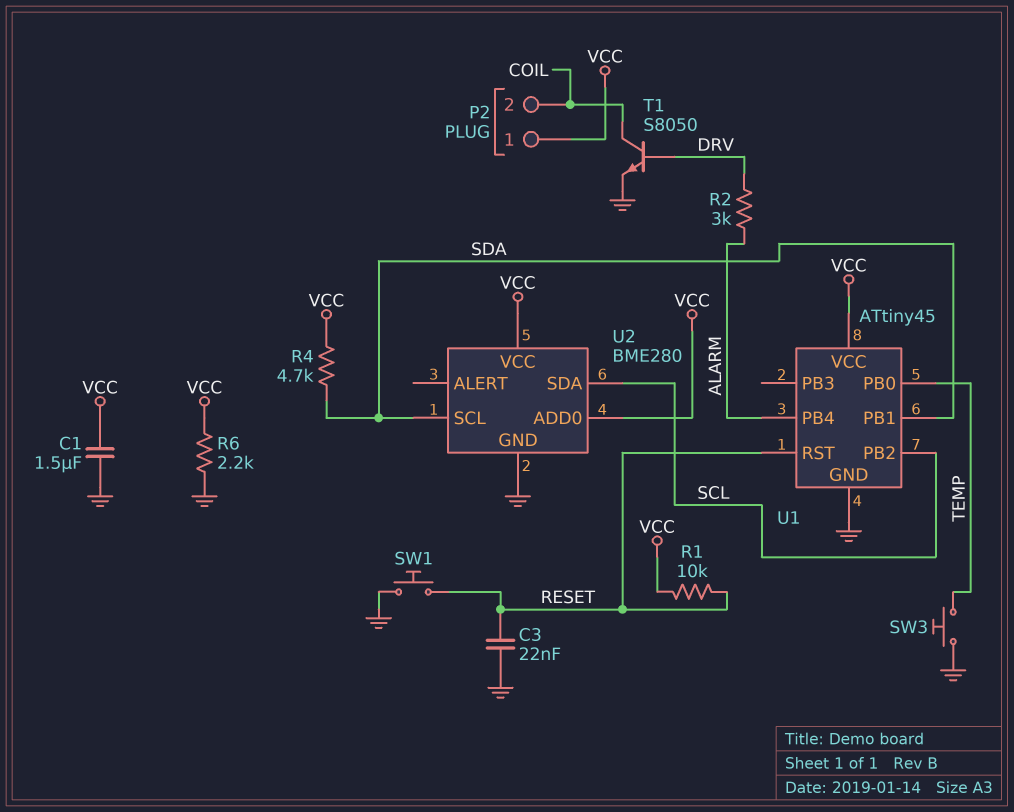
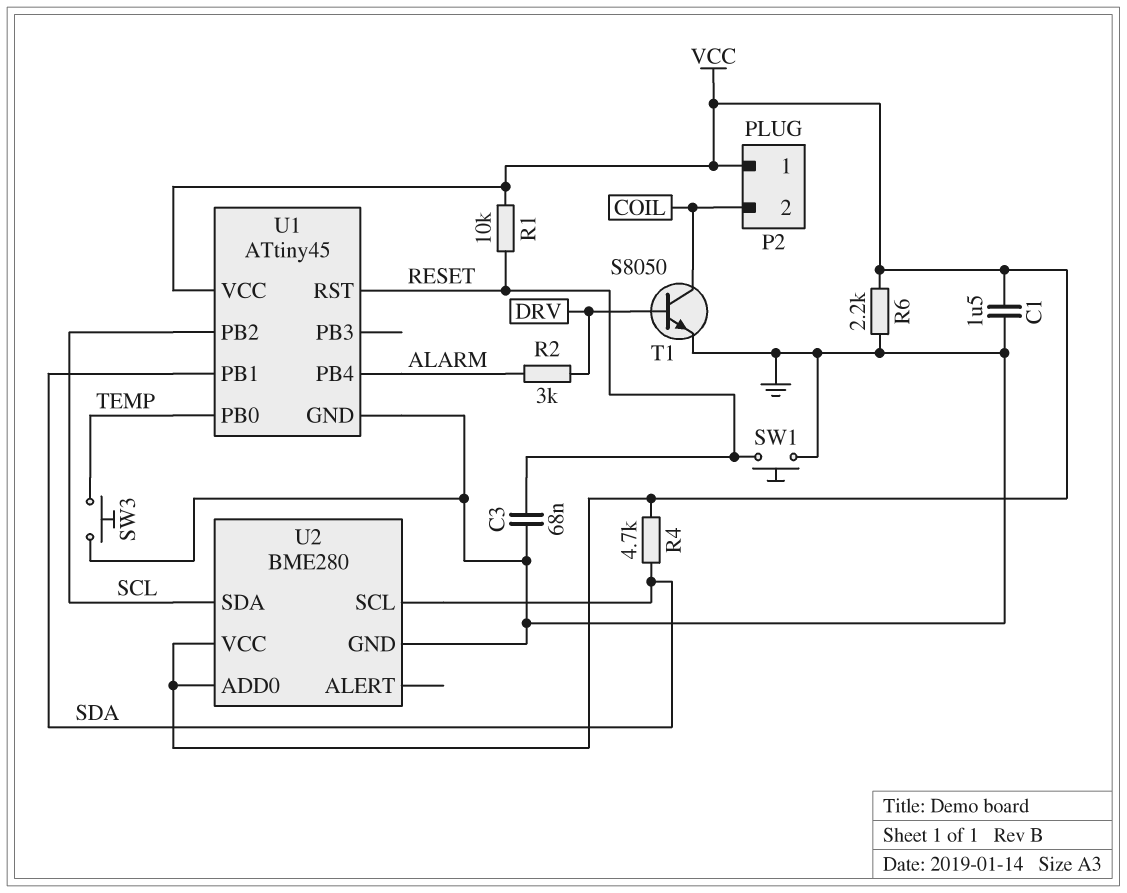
C3: 22nF (GND, RESET) -> 68nF (GND, RESET)

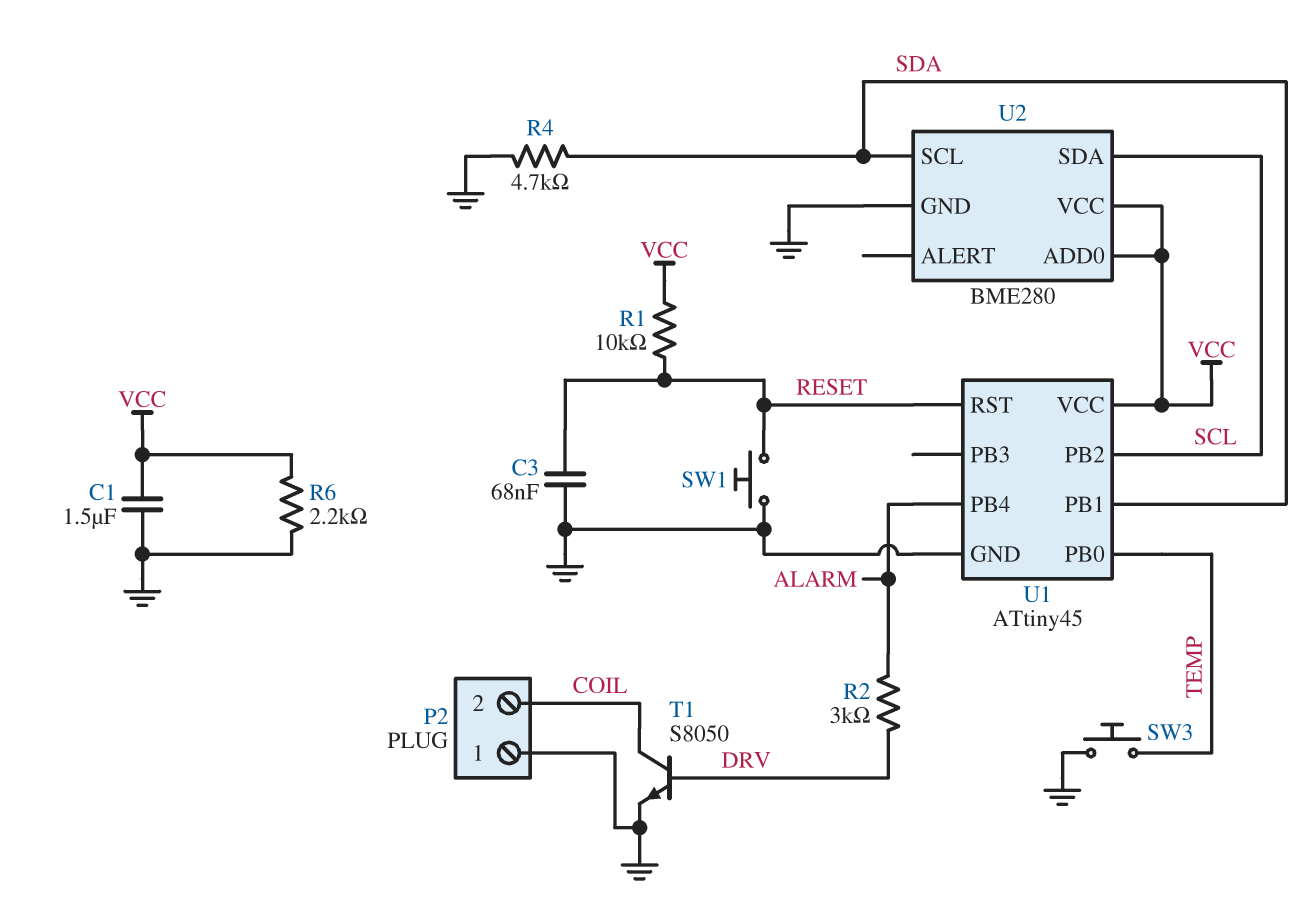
P2 pin 1: VCC -> GND
R4: 4.7k (SDA, VCC) -> 4.7k (GND, SDA)

